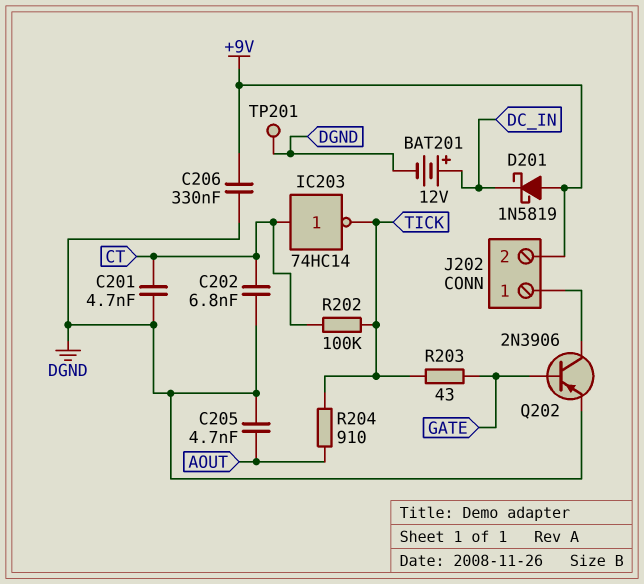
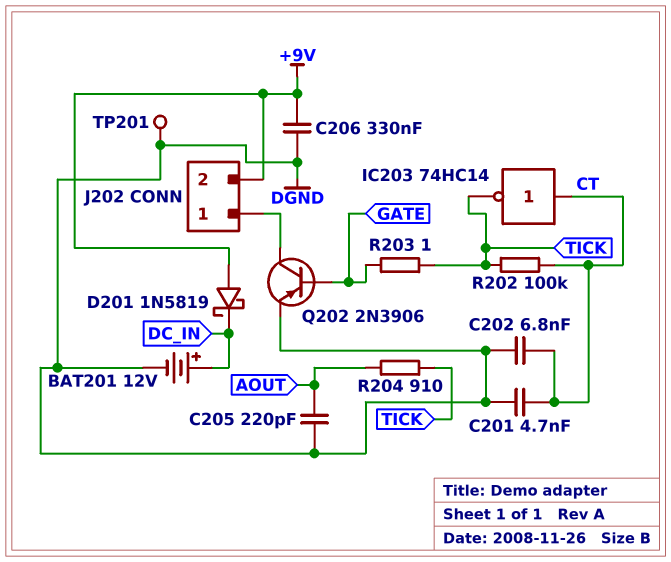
C205: 4.7nF (AOUT, DGND) -> 220pF (AOUT, DGND)
R203: 43 (GATE, TICK) -> 1 (GATE, TICK)

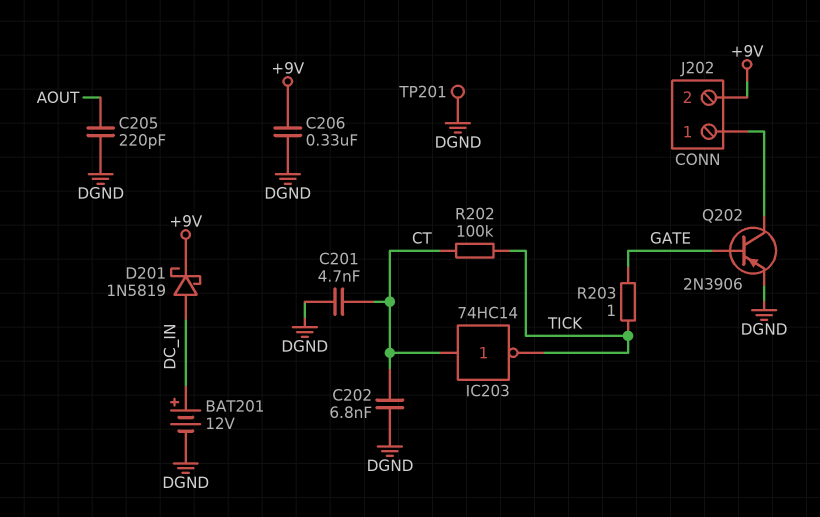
D201: schottky 1N5819 (A +9V, K DC_IN) -> schottky 1N5819 (A DC_IN, K +9V)
R204: 910 (AOUT, TICK) -> none

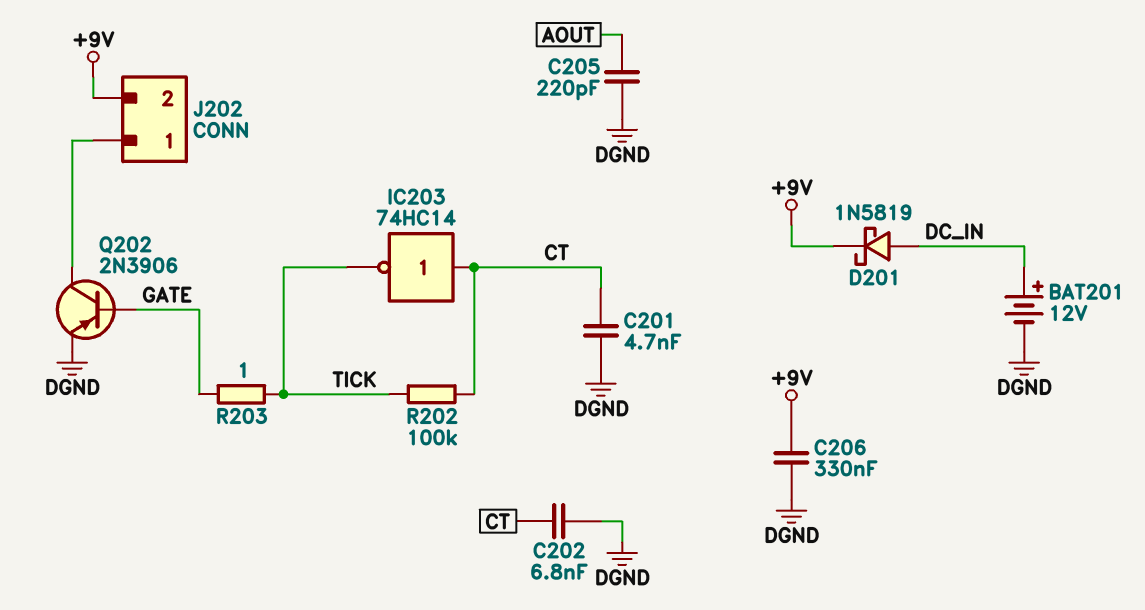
TP201: test point (DGND) -> none

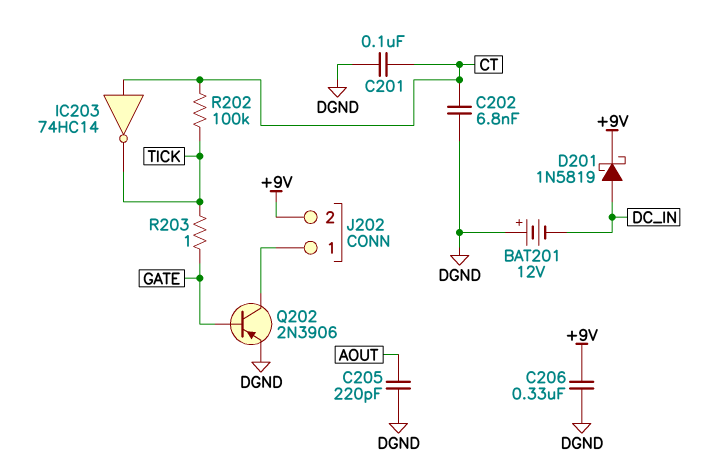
BAT201: 12V (plus DC_IN, minus DGND) -> 12V (plus DGND, minus DC_IN)
C201: 4.7nF (CT, DGND) -> 100nF (CT, DGND)

